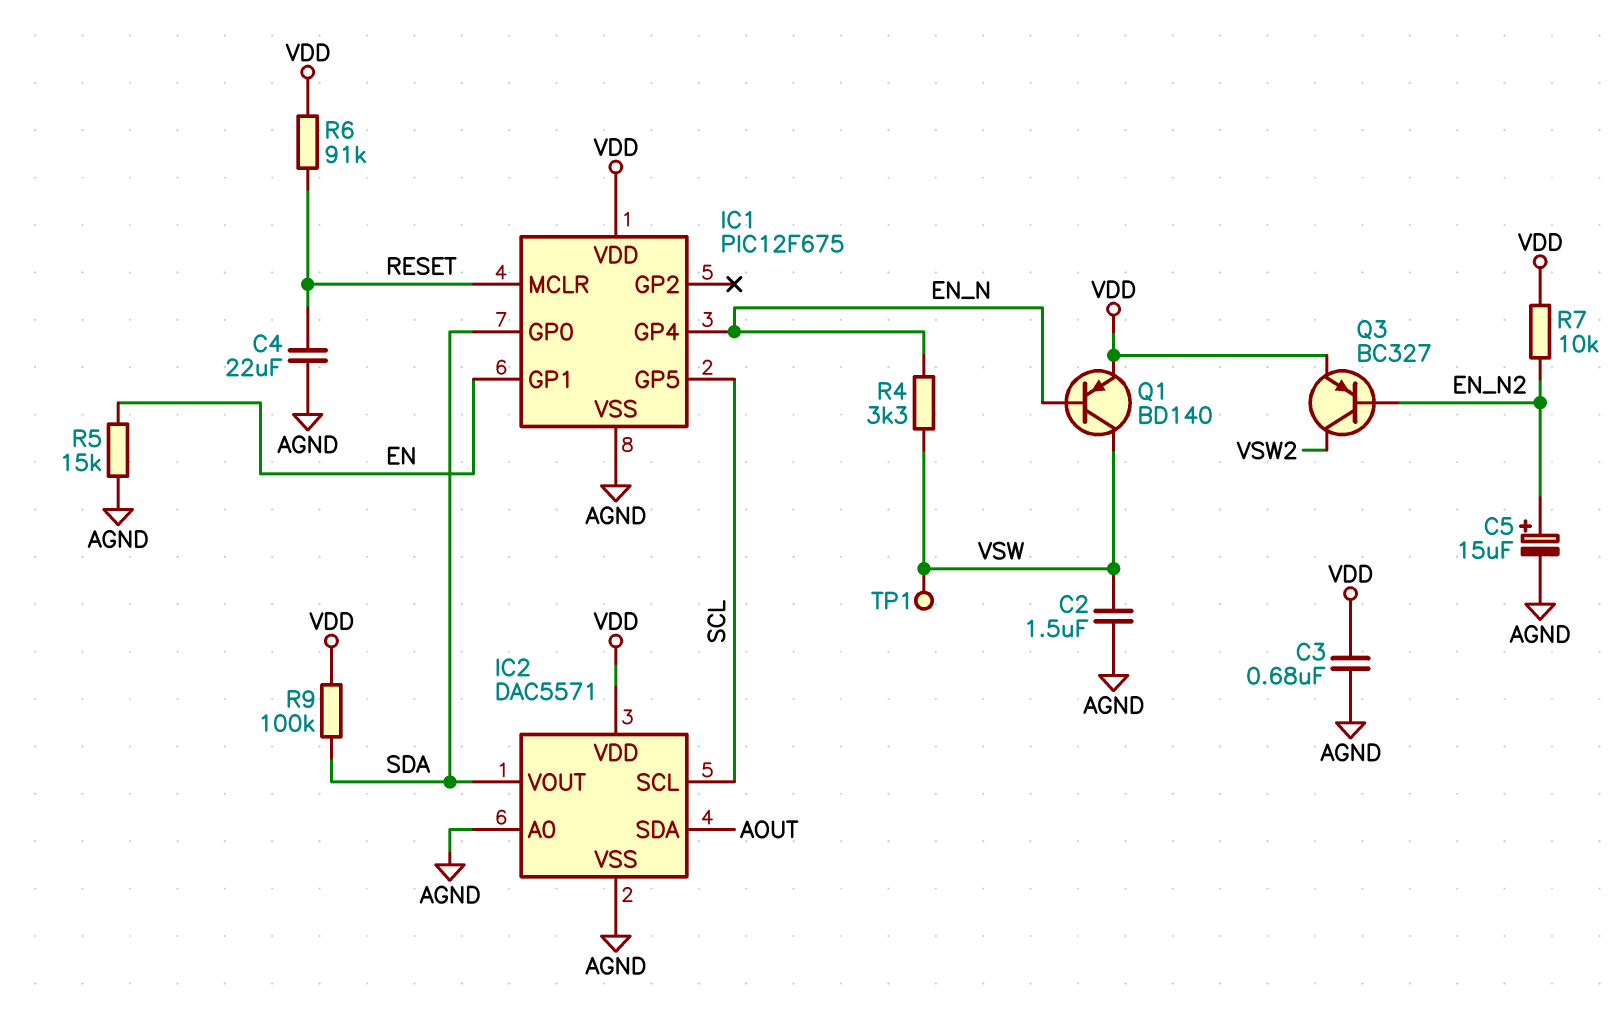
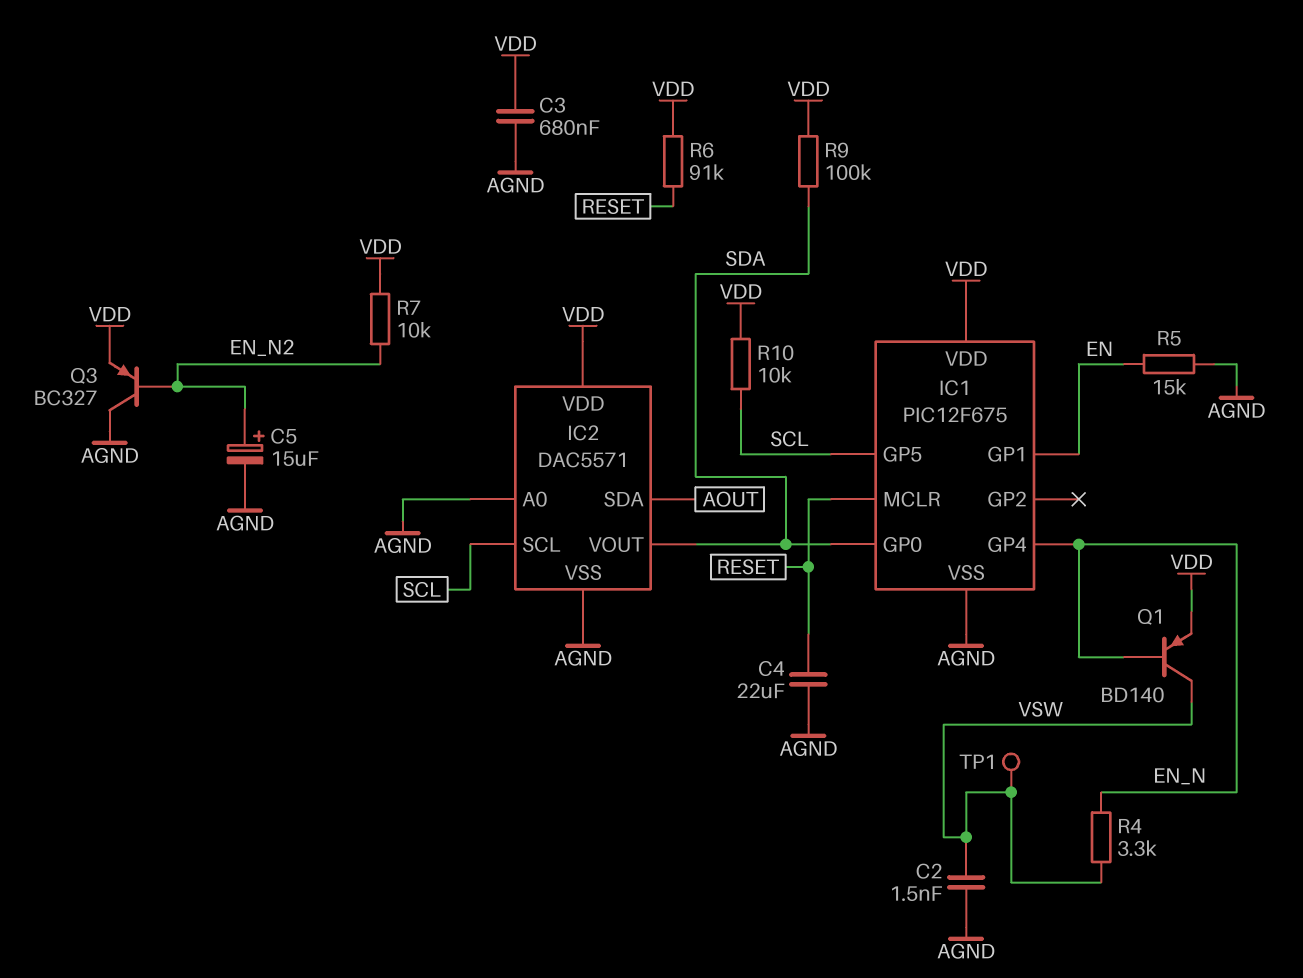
C2: 1.5uF (AGND, VSW) -> 1.5nF (AGND, VSW)
Q3: PNP BC327 (B EN_N2, C VSW2, E VDD) -> PNP BC327 (B EN_N2, C AGND, E VDD)
R10: none -> 10k (SCL, VDD)

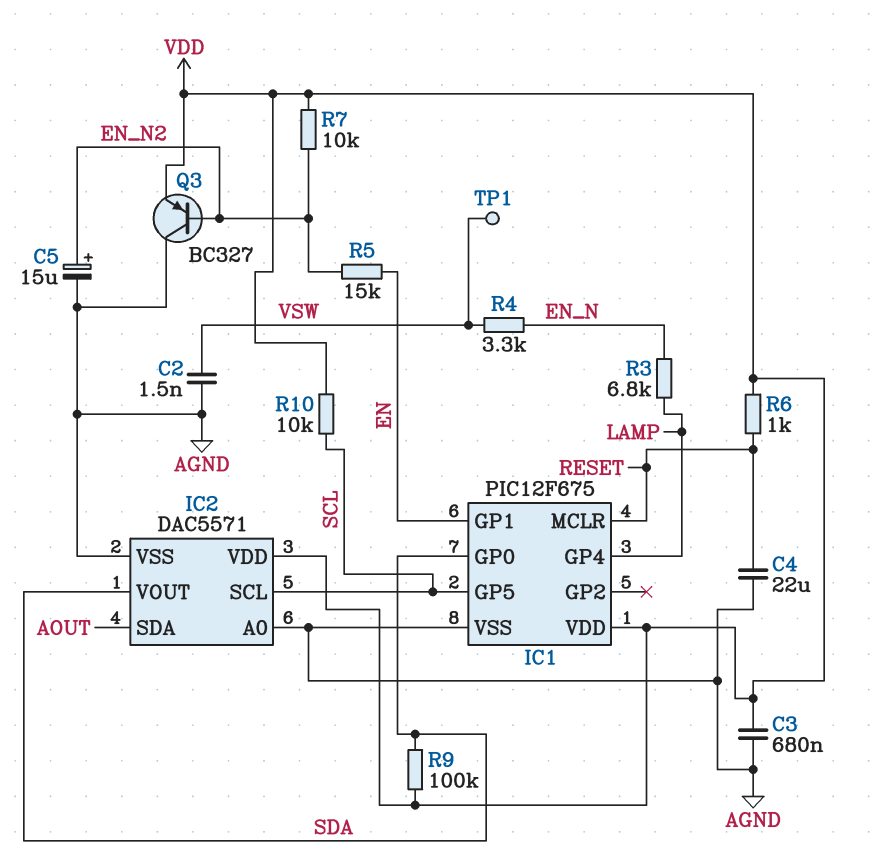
IC1 pin GP4: EN_N -> LAMP
Q1: PNP BD140 (B EN_N, C VSW, E VDD) -> none
R3: none -> 6.8k (EN_N, LAMP)
R5: 15k (AGND, EN) -> 15k (EN, EN_N2)
R6: 91k (RESET, VDD) -> 1k (RESET, VDD)

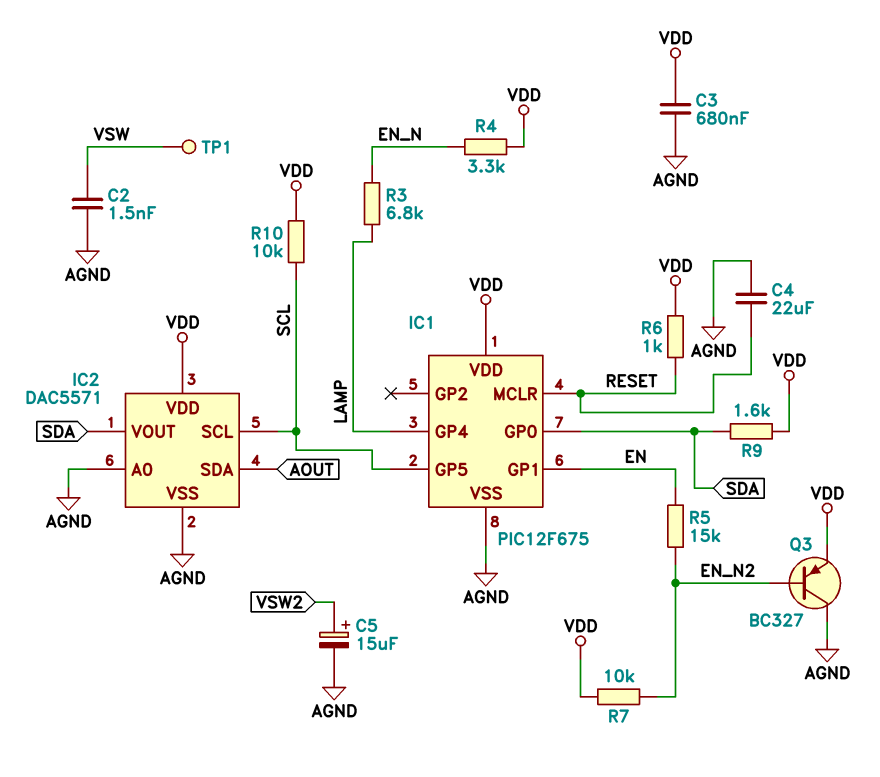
C5: 15uF (plus EN_N2, minus AGND) -> 15uF (plus VSW2, minus AGND)
R4: 3.3k (EN_N, VSW) -> 3.3k (EN_N, VDD)
R9: 100k (SDA, VDD) -> 1.6k (SDA, VDD)

